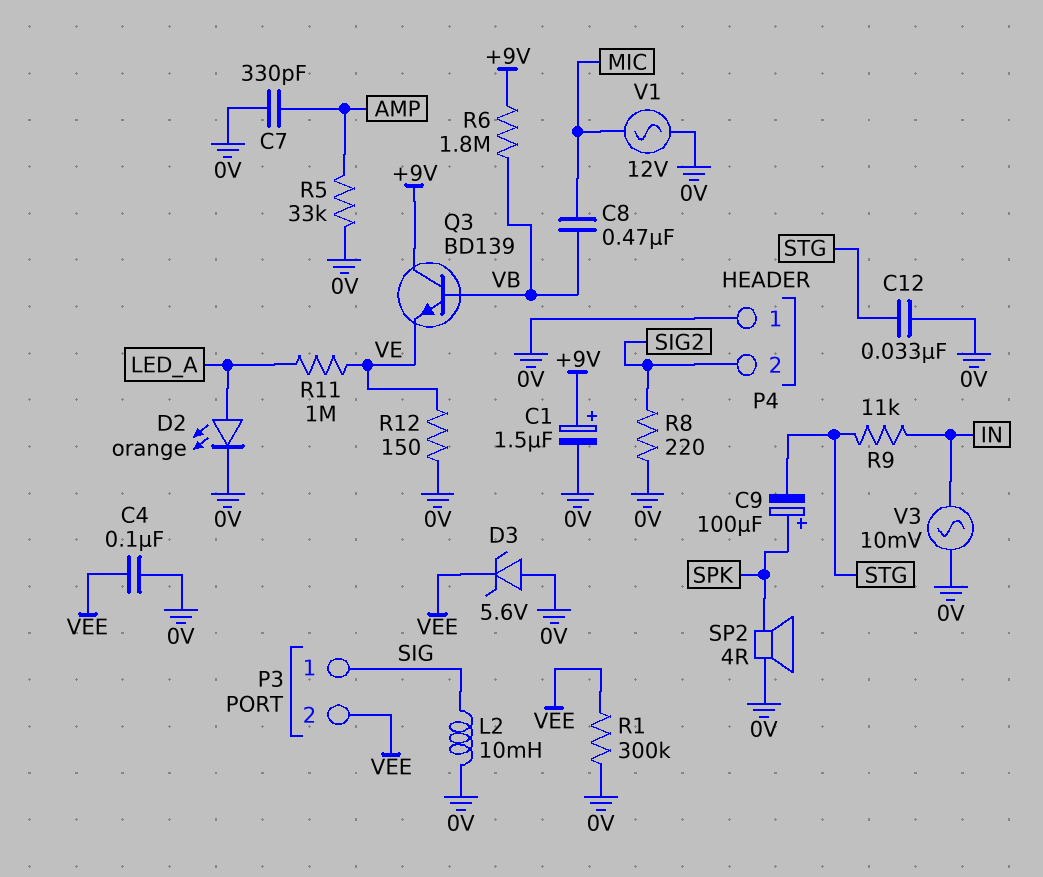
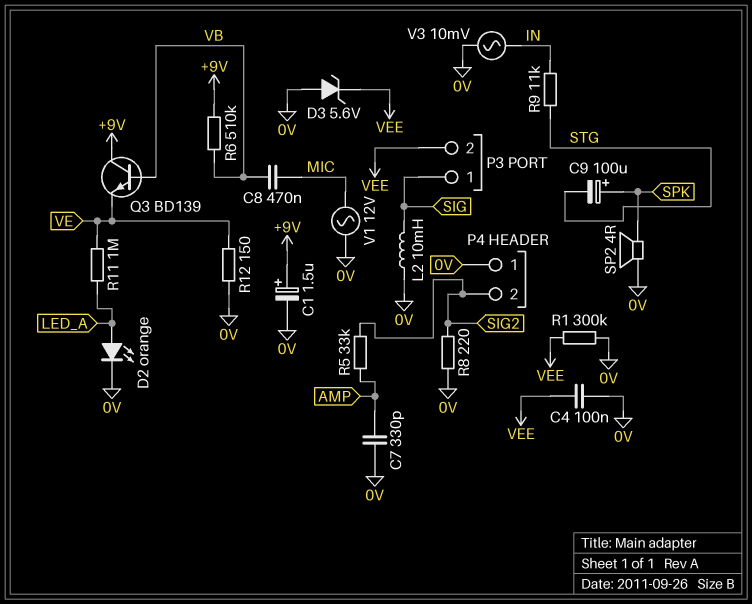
C12: 33nF (0V, STG) -> none
R5: 33k (0V, AMP) -> 33k (AMP, SIG2)
R6: 1.8M (+9V, VB) -> 510k (+9V, VB)

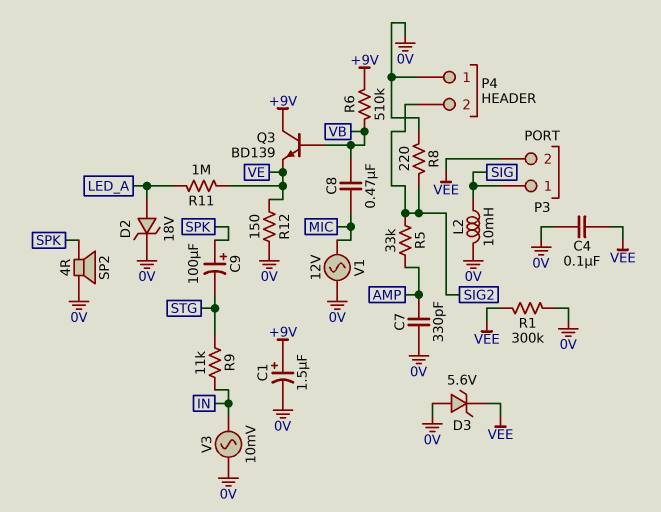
D2: LED orange (A LED_A, K 0V) -> zener 18V (A LED_A, K 0V)

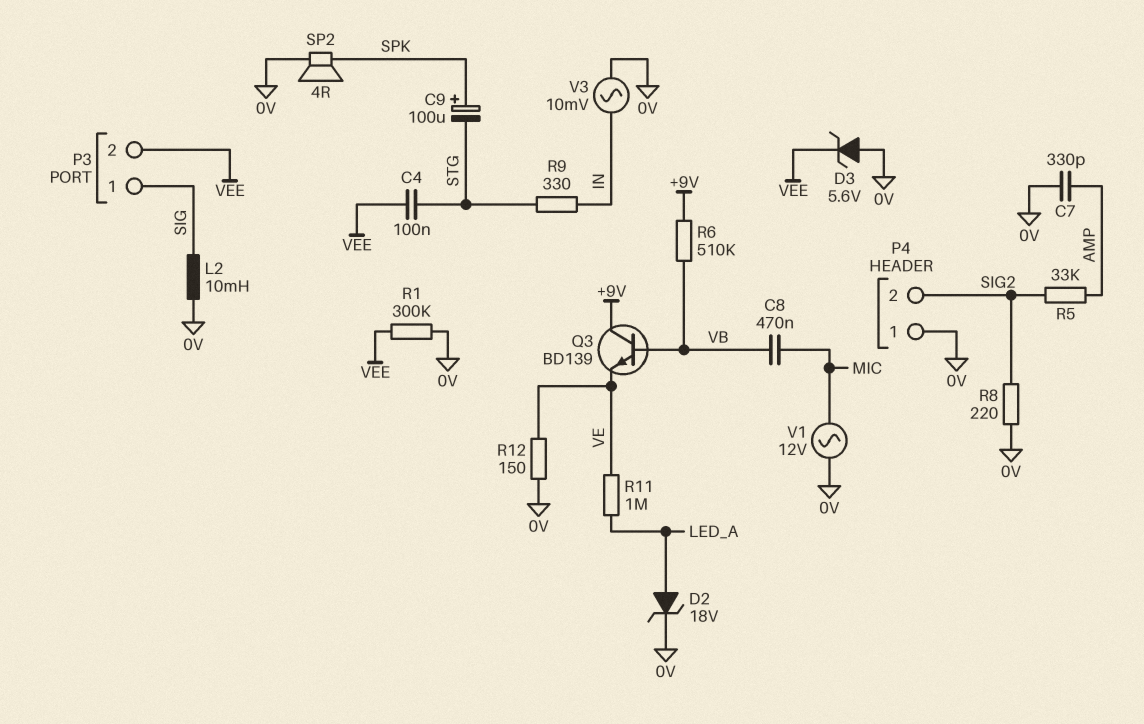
C1: 1.5uF (plus +9V, minus 0V) -> none
C4: 100nF (0V, VEE) -> 100nF (STG, VEE)
R9: 11k (IN, STG) -> 330 (IN, STG)

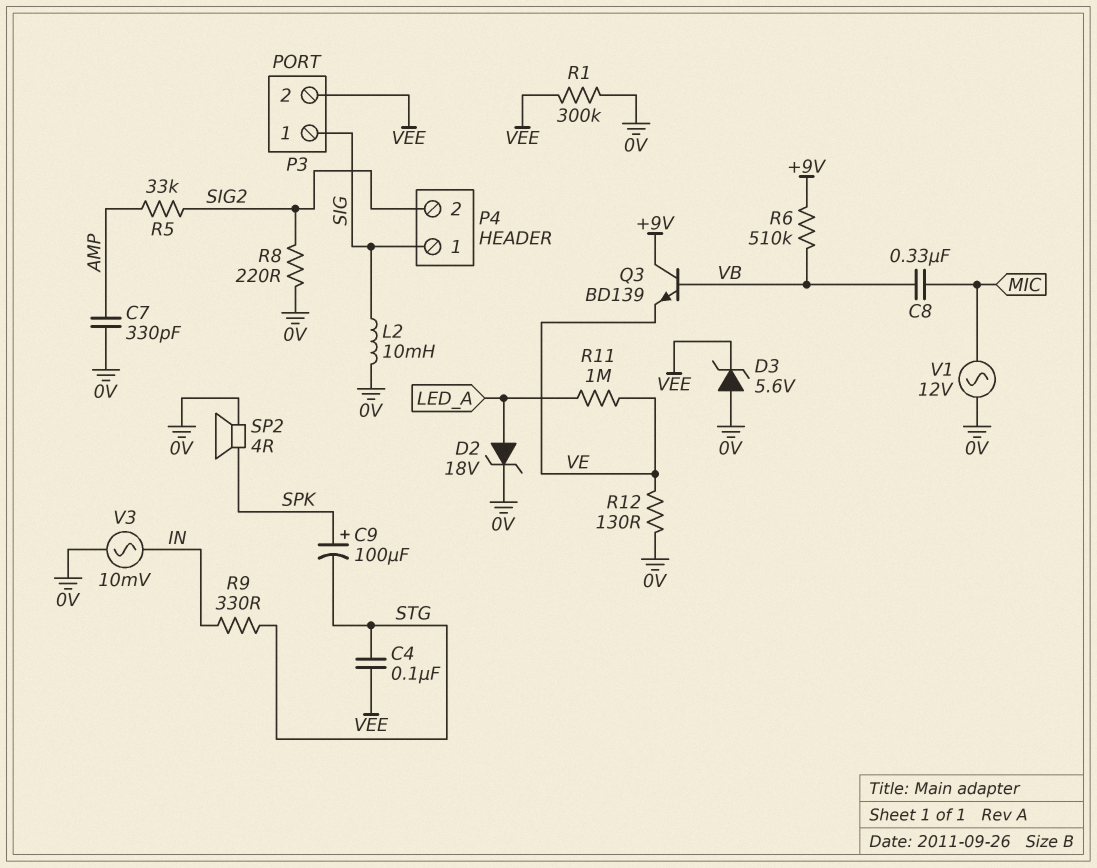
C8: 470nF (MIC, VB) -> 330nF (MIC, VB)
P4 pin 1: 0V -> SIG
R12: 150 (0V, VE) -> 130 (0V, VE)

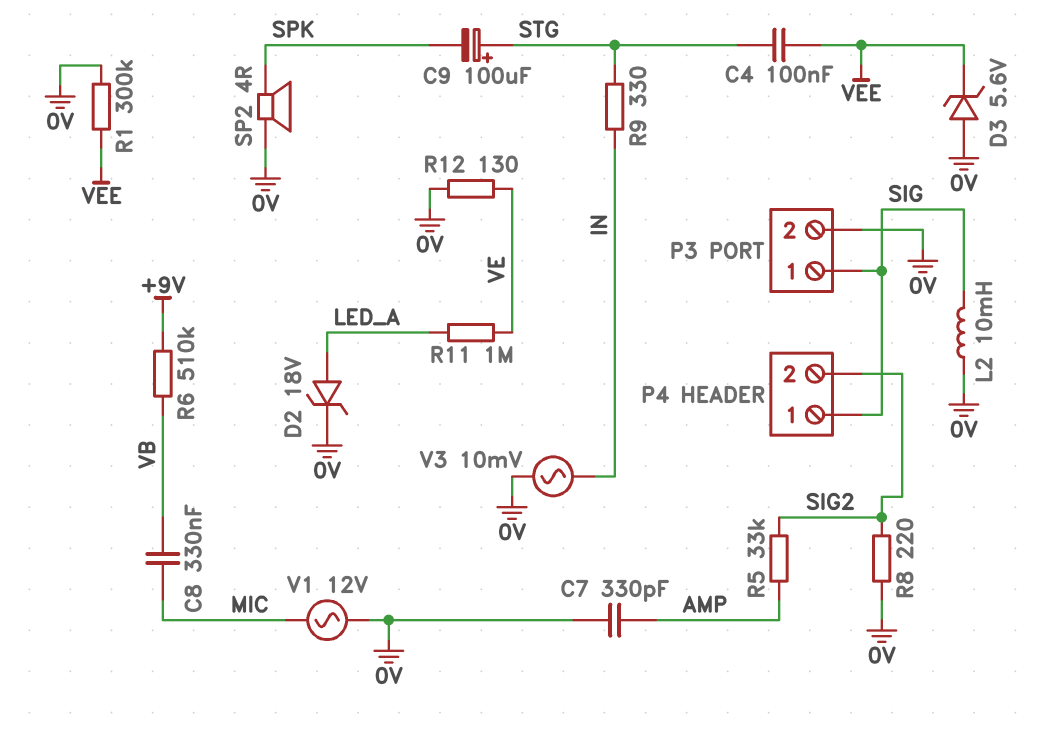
C9: 100uF (plus SPK, minus STG) -> 100uF (plus STG, minus SPK)
P3 pin 2: VEE -> 0V
Q3: NPN BD139 (B VB, C +9V, E VE) -> none

